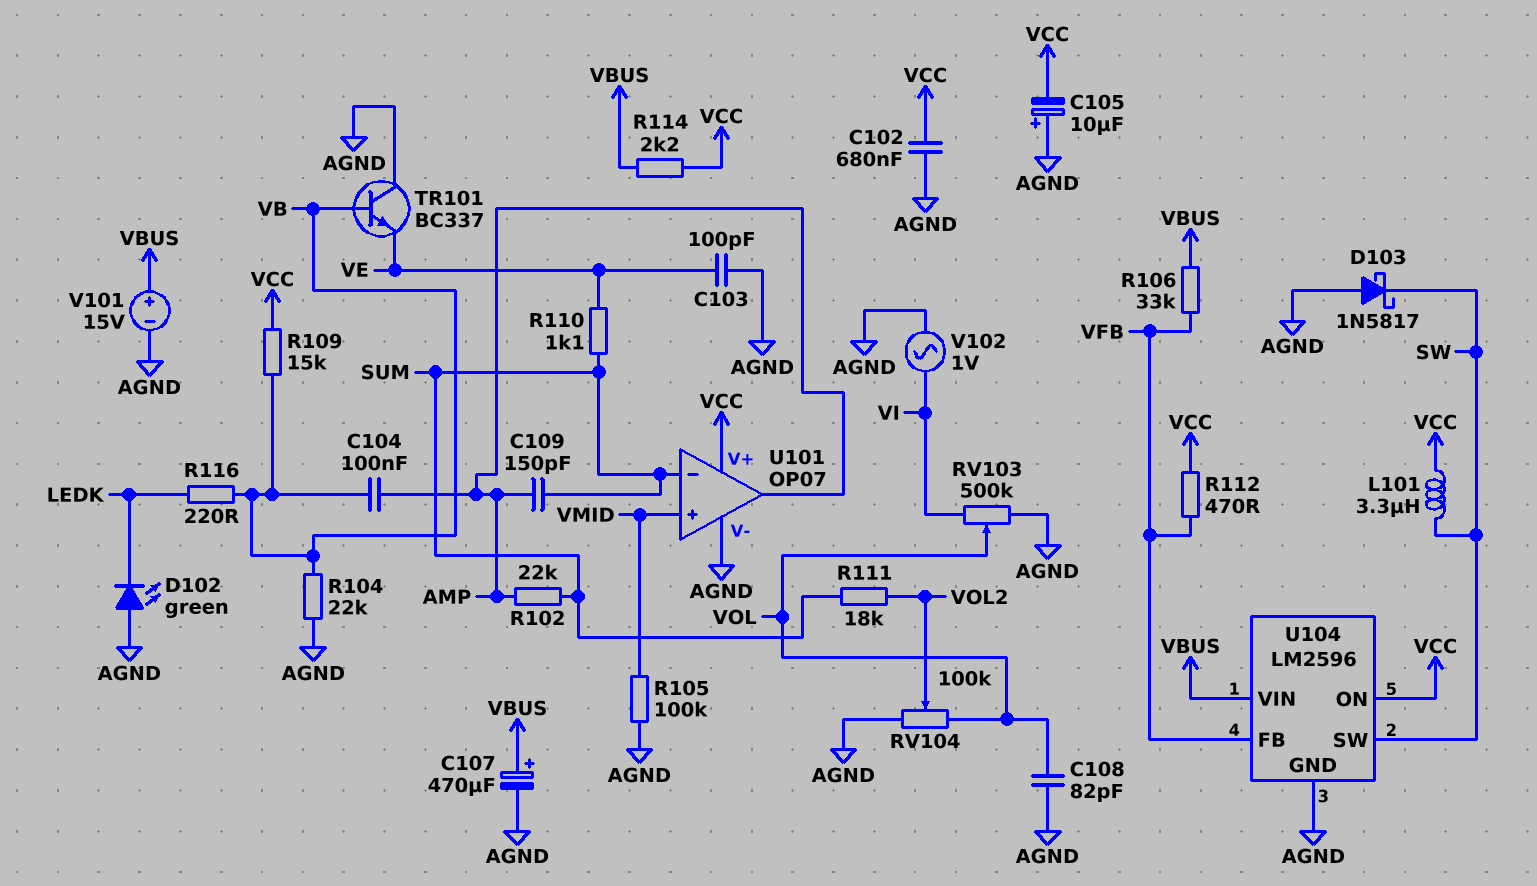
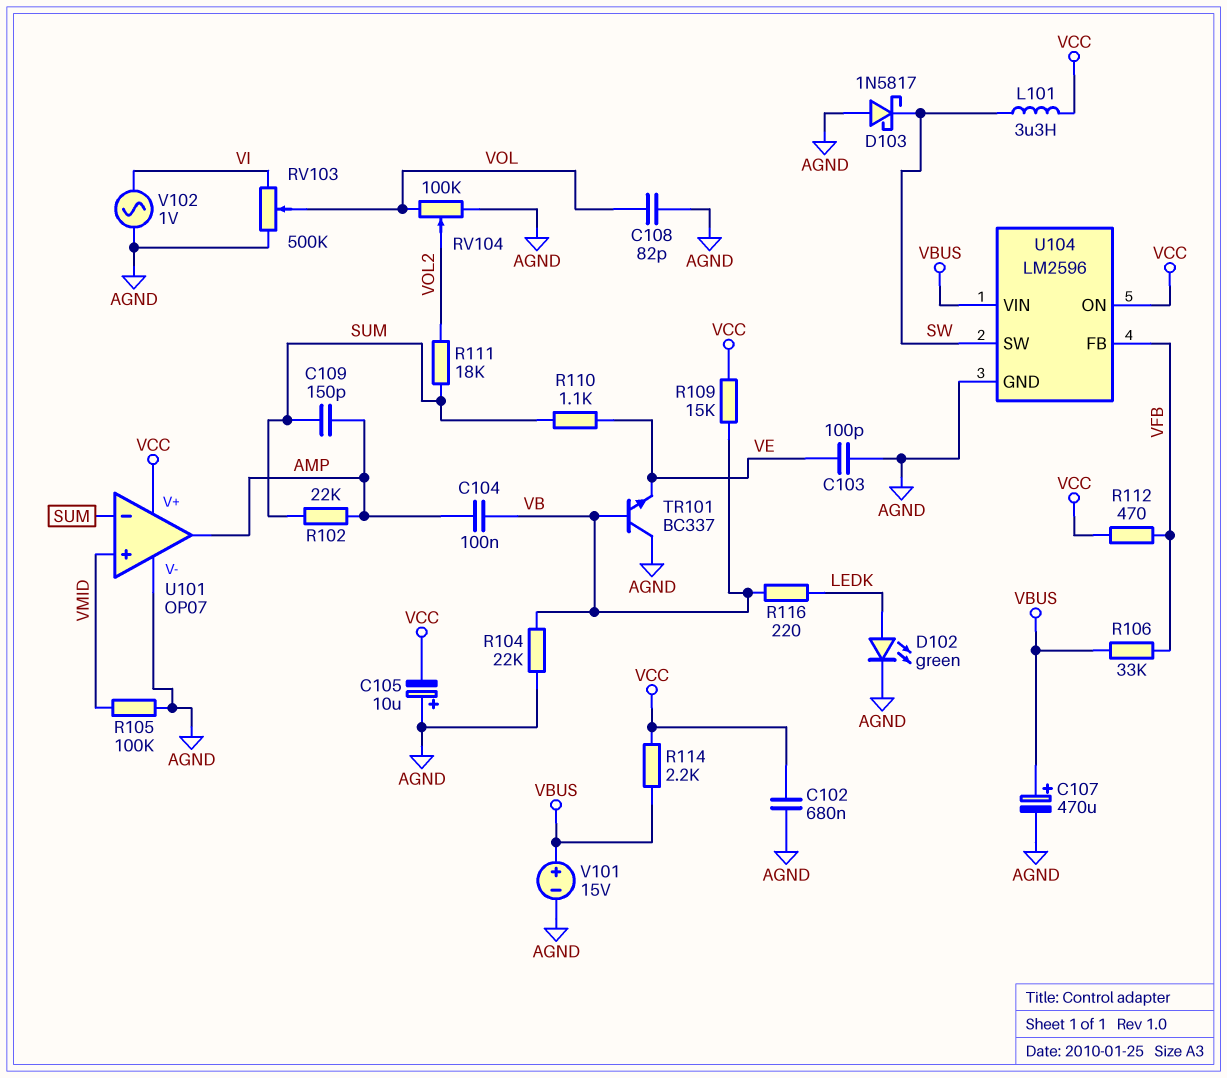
D102: LED green (A AGND, K LEDK) -> LED green (A LEDK, K AGND)

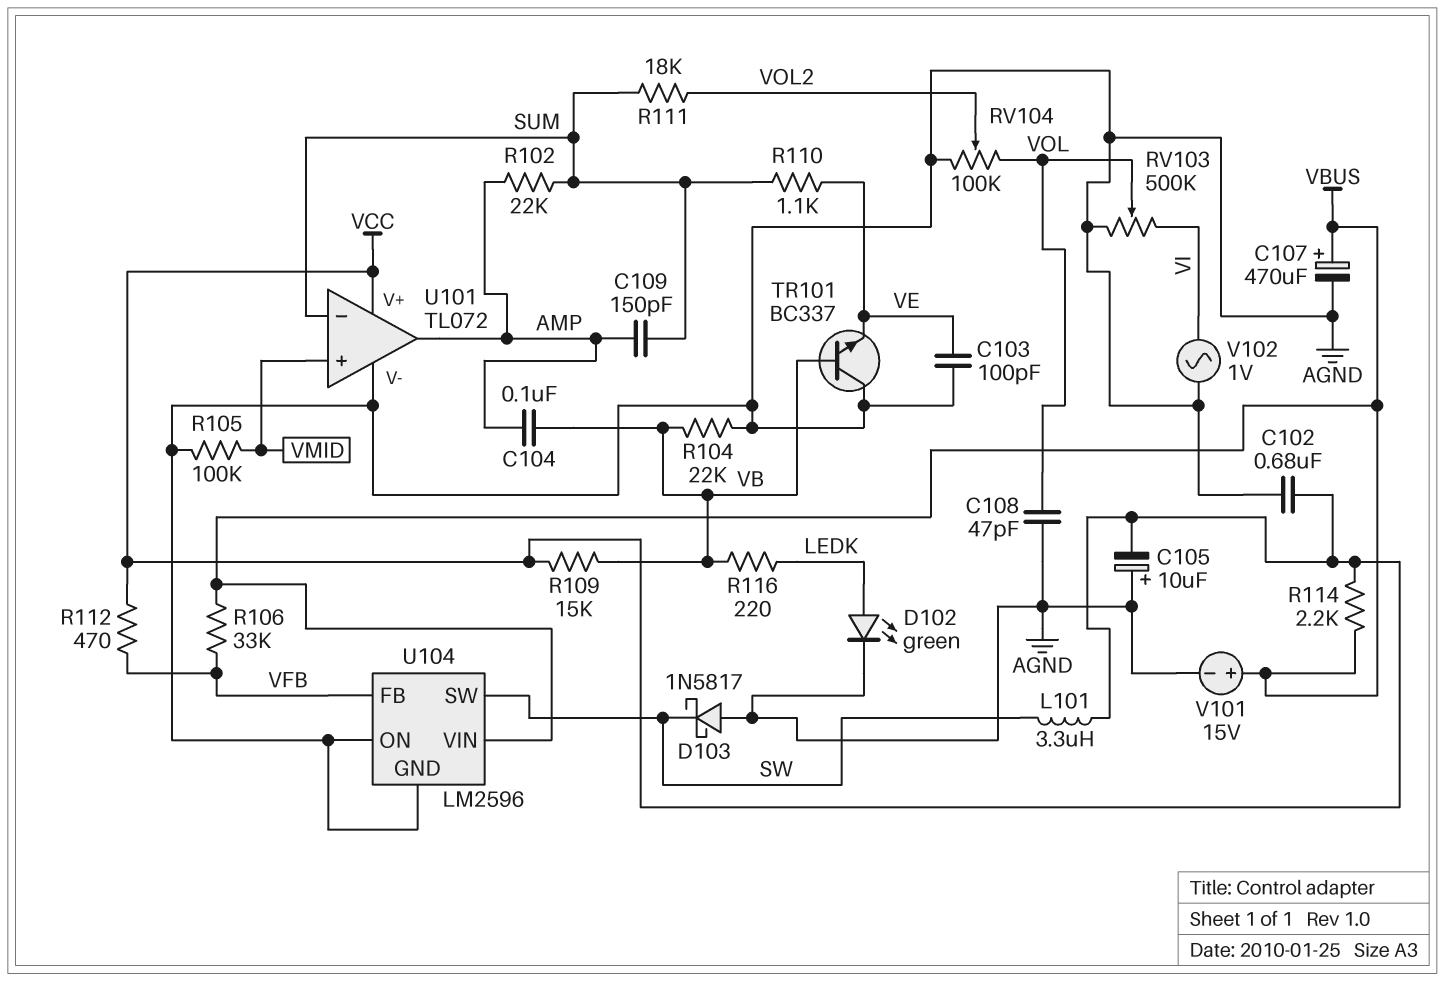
C108: 82pF (AGND, VOL) -> 47pF (AGND, VOL)
U101: OP07 -> TL072
U104 pin ON: VCC -> AGND

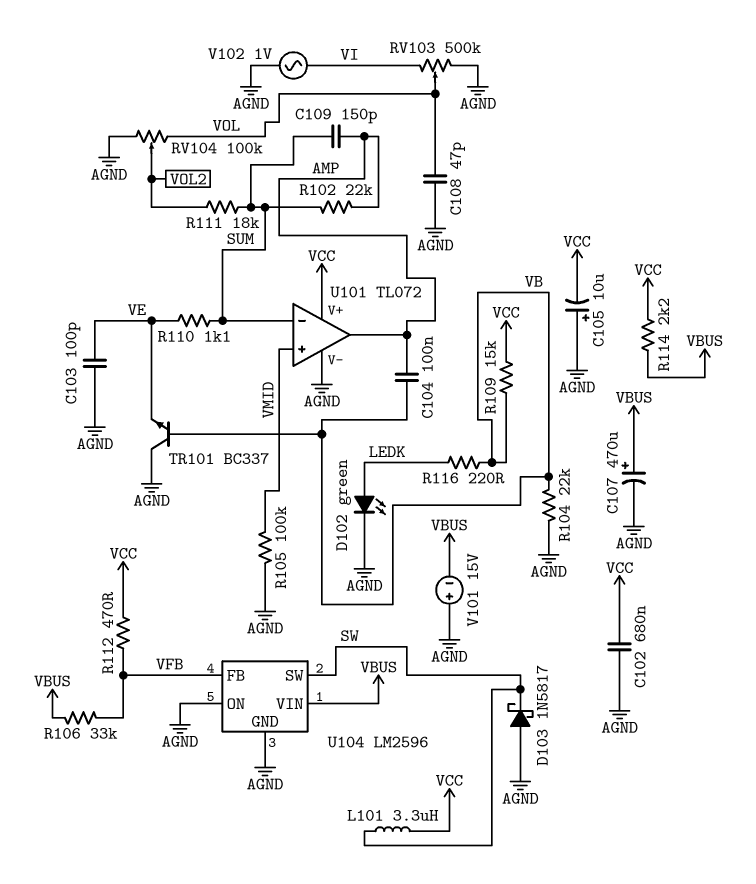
V101: 15V (plus VBUS, minus AGND) -> 15V (plus AGND, minus VBUS)

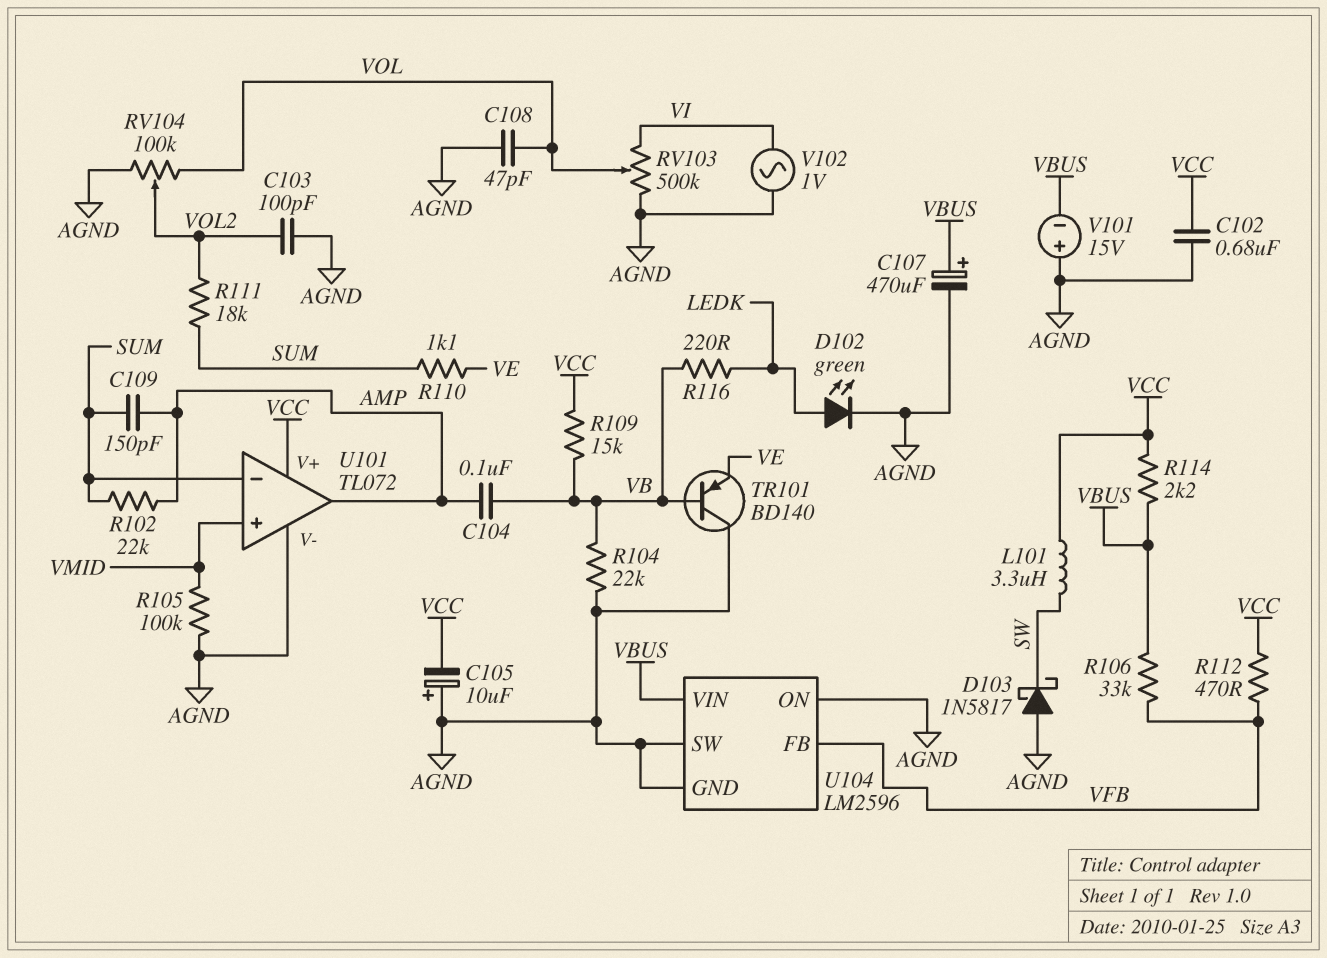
C103: 100pF (AGND, VE) -> 100pF (AGND, VOL2)
TR101: NPN BC337 (B VB, C AGND, E VE) -> PNP BD140 (B VB, C AGND, E VE)
U104 pin SW: SW -> AGND

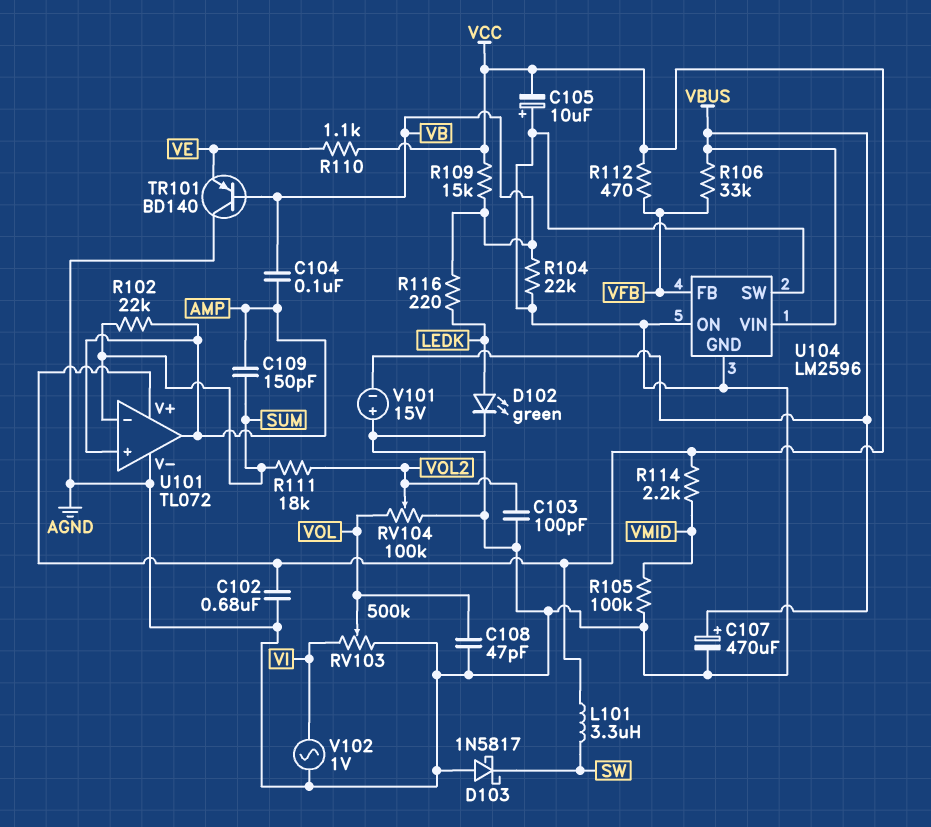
R110: 1.1k (SUM, VE) -> 1.1k (VCC, VE)
R114: 2.2k (VBUS, VCC) -> 2.2k (VCC, VMID)
U101 pin in+: VMID -> AMP

